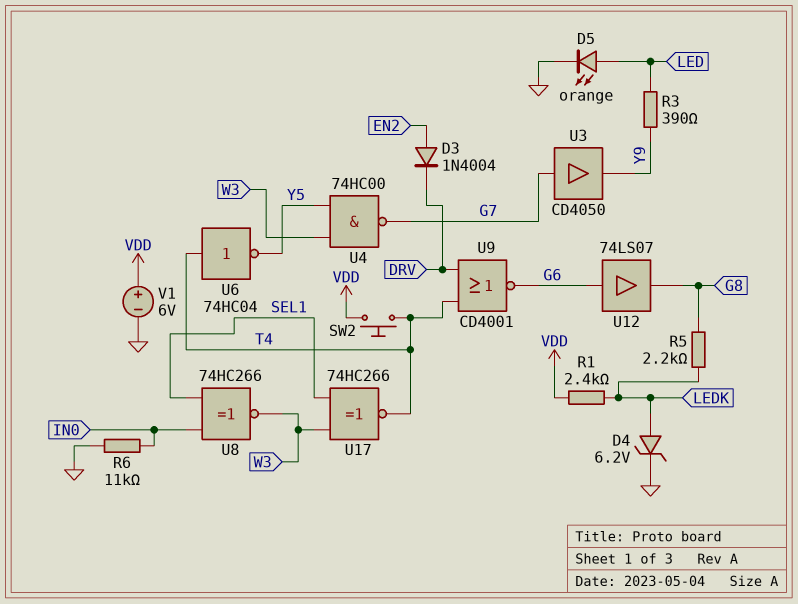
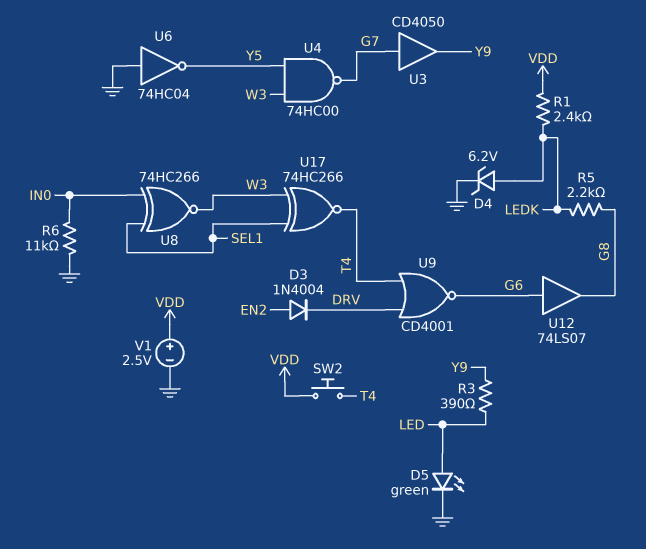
D5: LED orange (A LED, K GND) -> LED green (A LED, K GND)
U6: NOT 74HC04 (in T4, out Y5) -> NOT 74HC04 (in GND, out Y5)
V1: 6V (plus VDD, minus GND) -> 2.5V (plus VDD, minus GND)

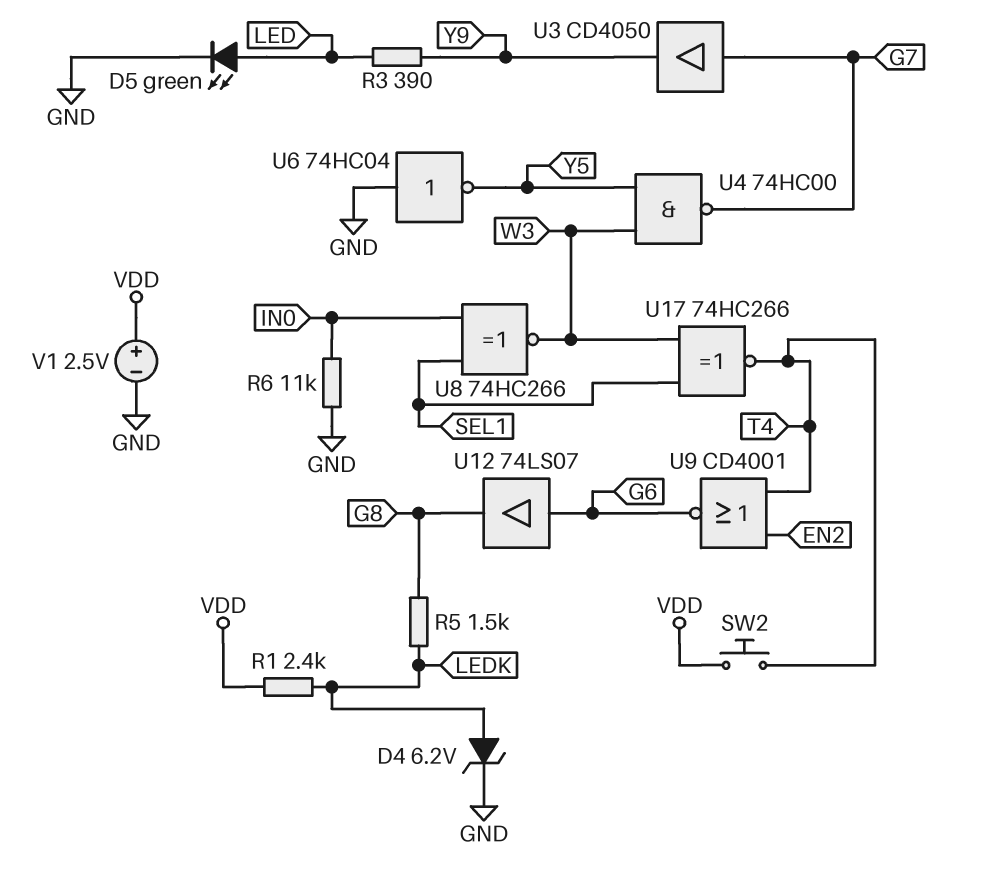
D3: diode 1N4004 (A EN2, K DRV) -> none
R5: 2.2k (G8, LEDK) -> 1.5k (G8, LEDK)
U9: NOR CD4001 (in DRV, in T4, out G6) -> NOR CD4001 (in EN2, in T4, out G6)

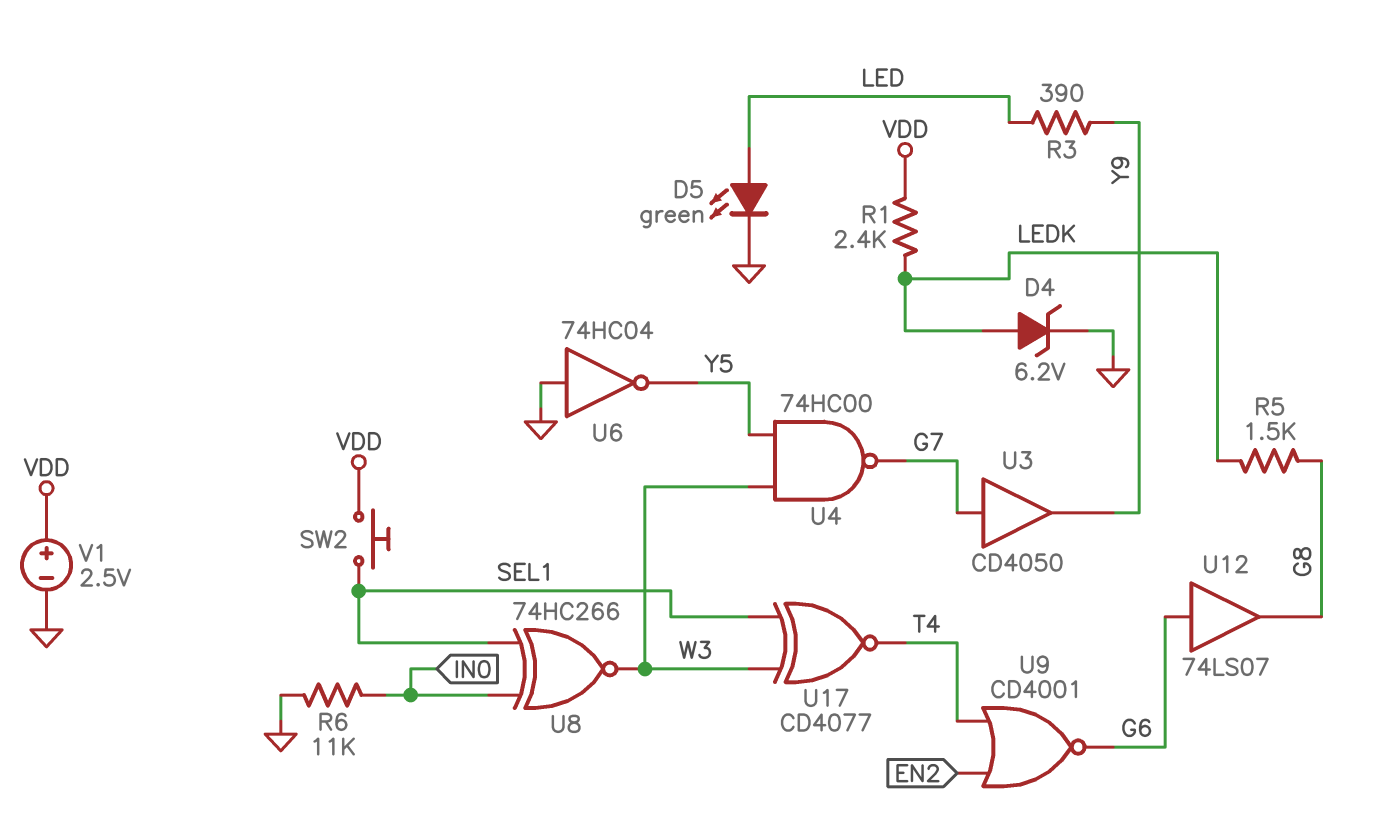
SW2: button (T4, VDD) -> button (SEL1, VDD)
U17: XNOR 74HC266 (in SEL1, in W3, out T4) -> XNOR CD4077 (in SEL1, in W3, out T4)

